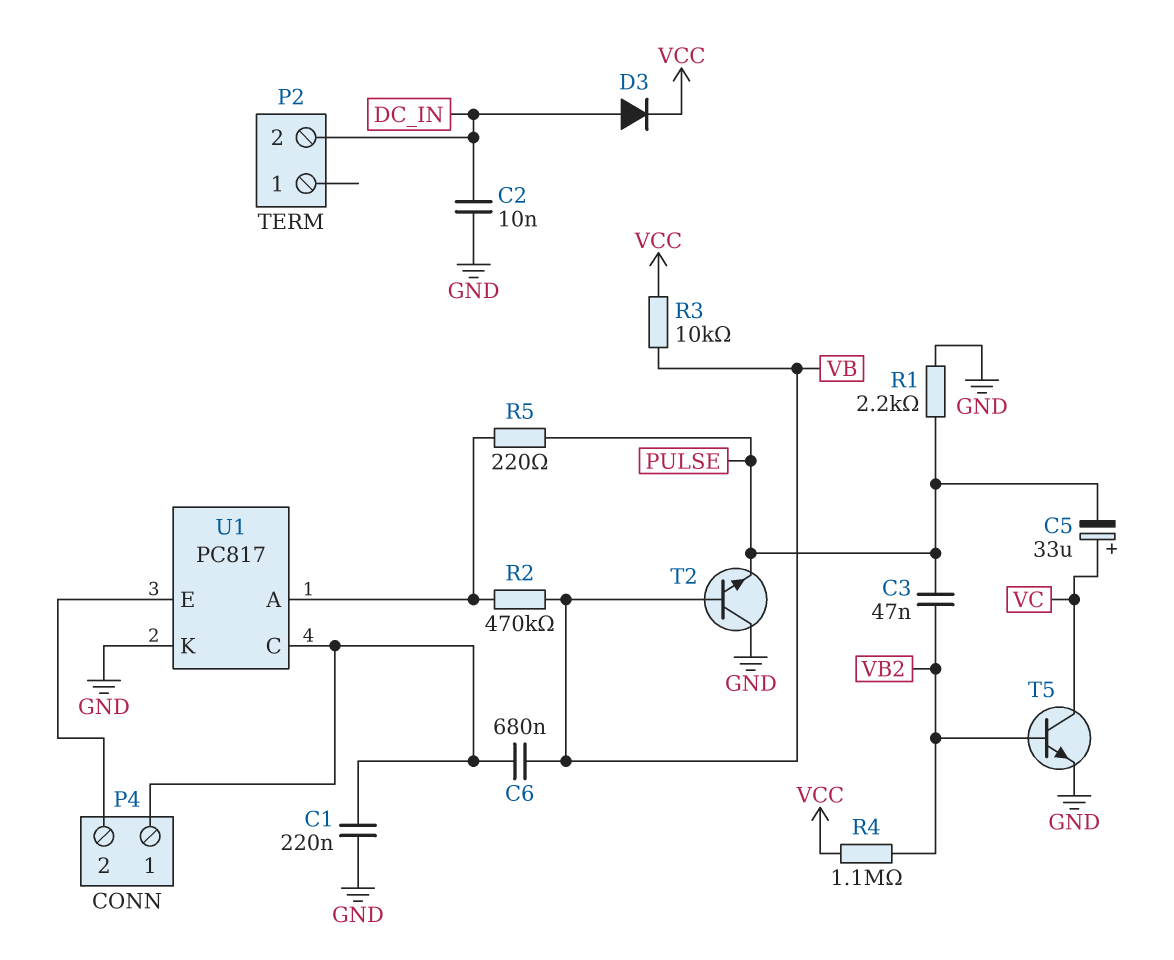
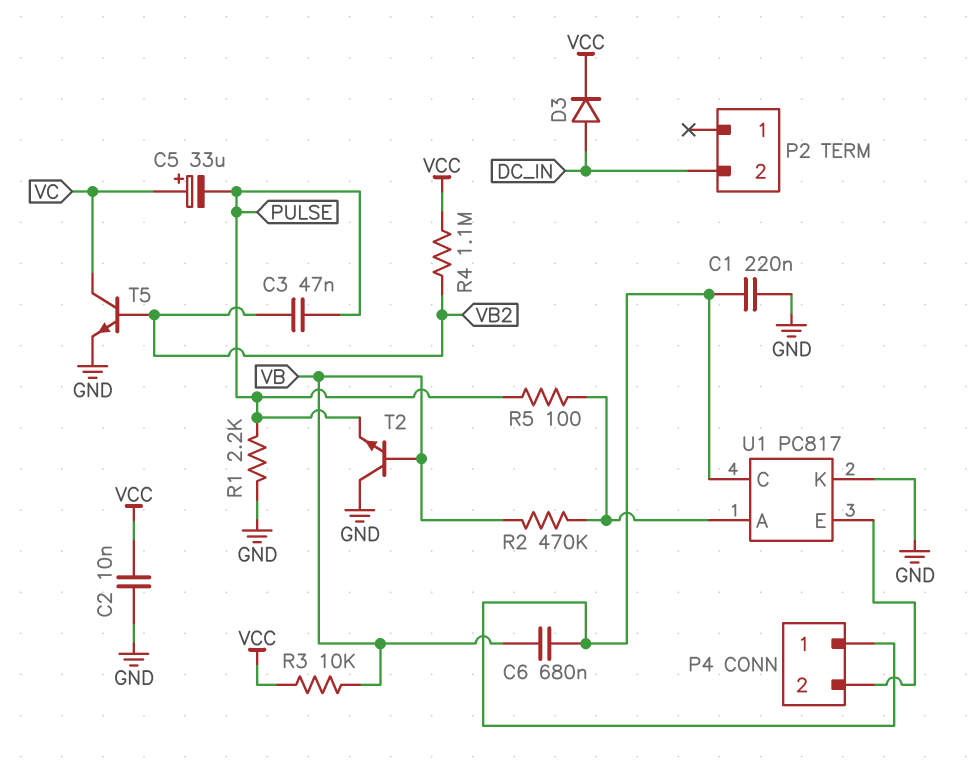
C2: 10nF (DC_IN, GND) -> 10nF (GND, VCC)
R5: 220 (PULSE, U1/A) -> 100 (PULSE, U1/A)

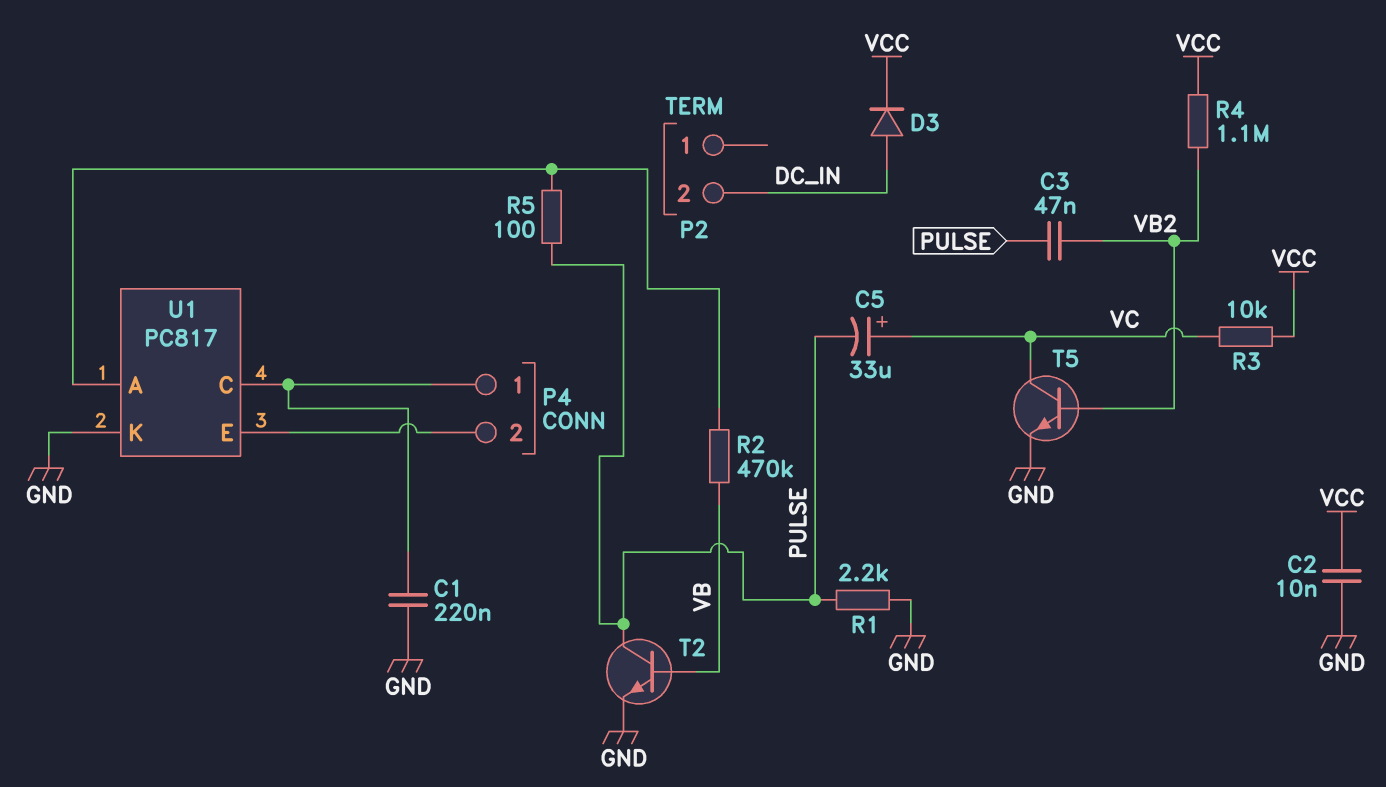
C6: 680nF (P4/1, VB) -> none
R3: 10k (VB, VCC) -> 10k (VC, VCC)
T2: NPN (B VB, C GND, E PULSE) -> NPN (B VB, C PULSE, E GND)

